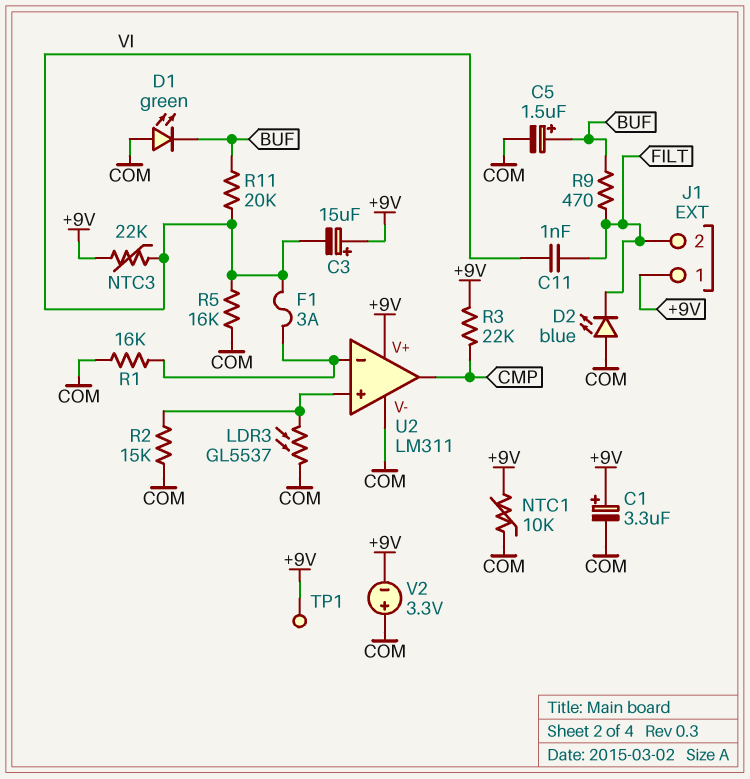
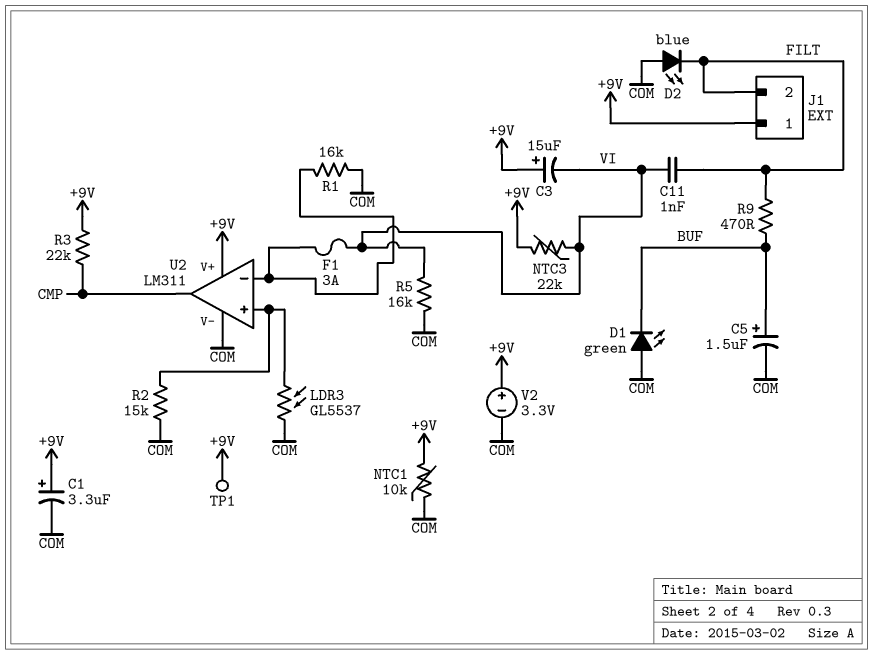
R11: 20k (BUF, VI) -> none
V2: 3.3V (plus COM, minus +9V) -> 3.3V (plus +9V, minus COM)

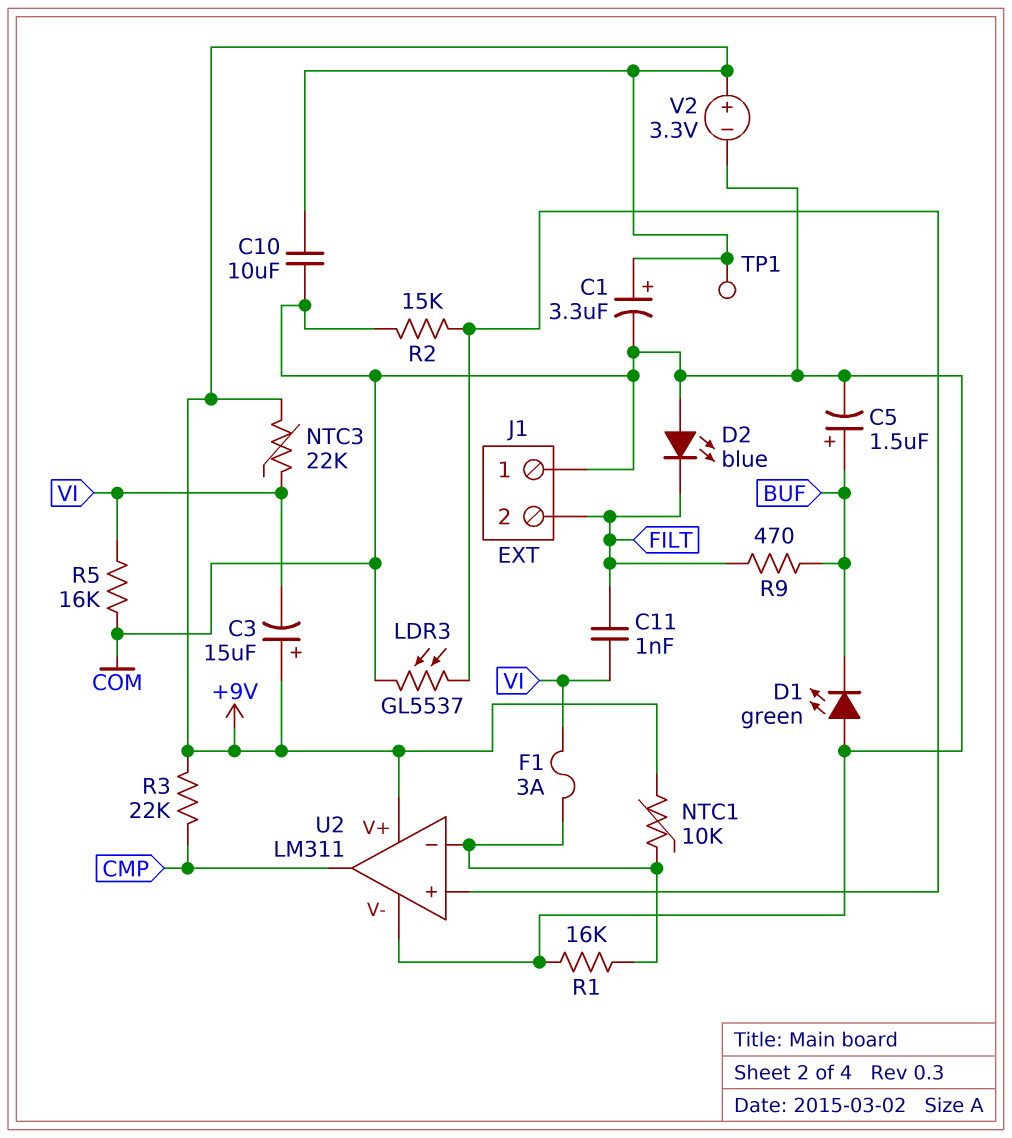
C10: none -> 10uF (+9V, COM)
J1 pin 1: +9V -> COM
NTC1: 10k (+9V, COM) -> 10k (+9V, U2/in-)

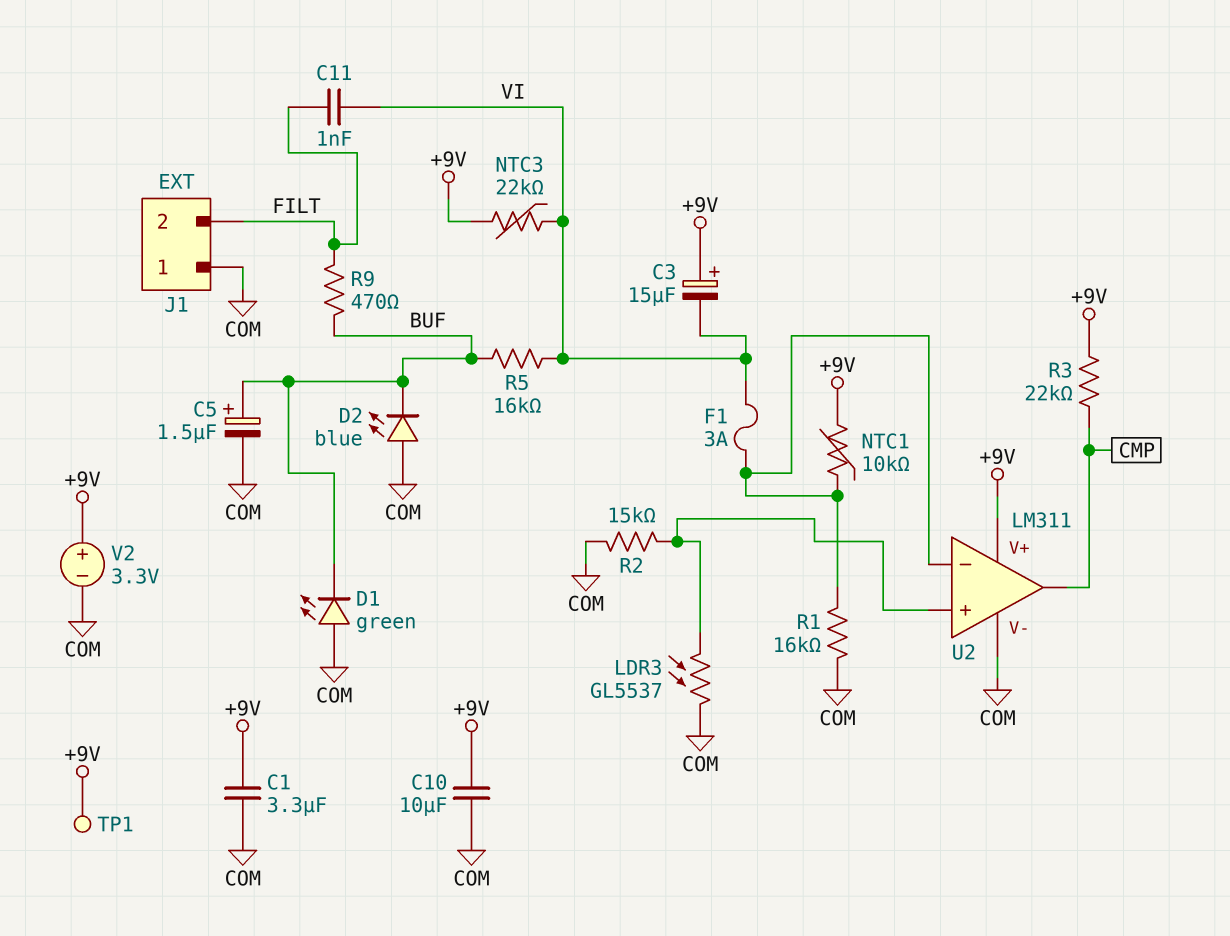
C1: 3.3uF (plus +9V, minus COM) -> 3.3uF (+9V, COM)
D2: LED blue (A COM, K FILT) -> LED blue (A COM, K BUF)
R5: 16k (COM, VI) -> 16k (BUF, VI)

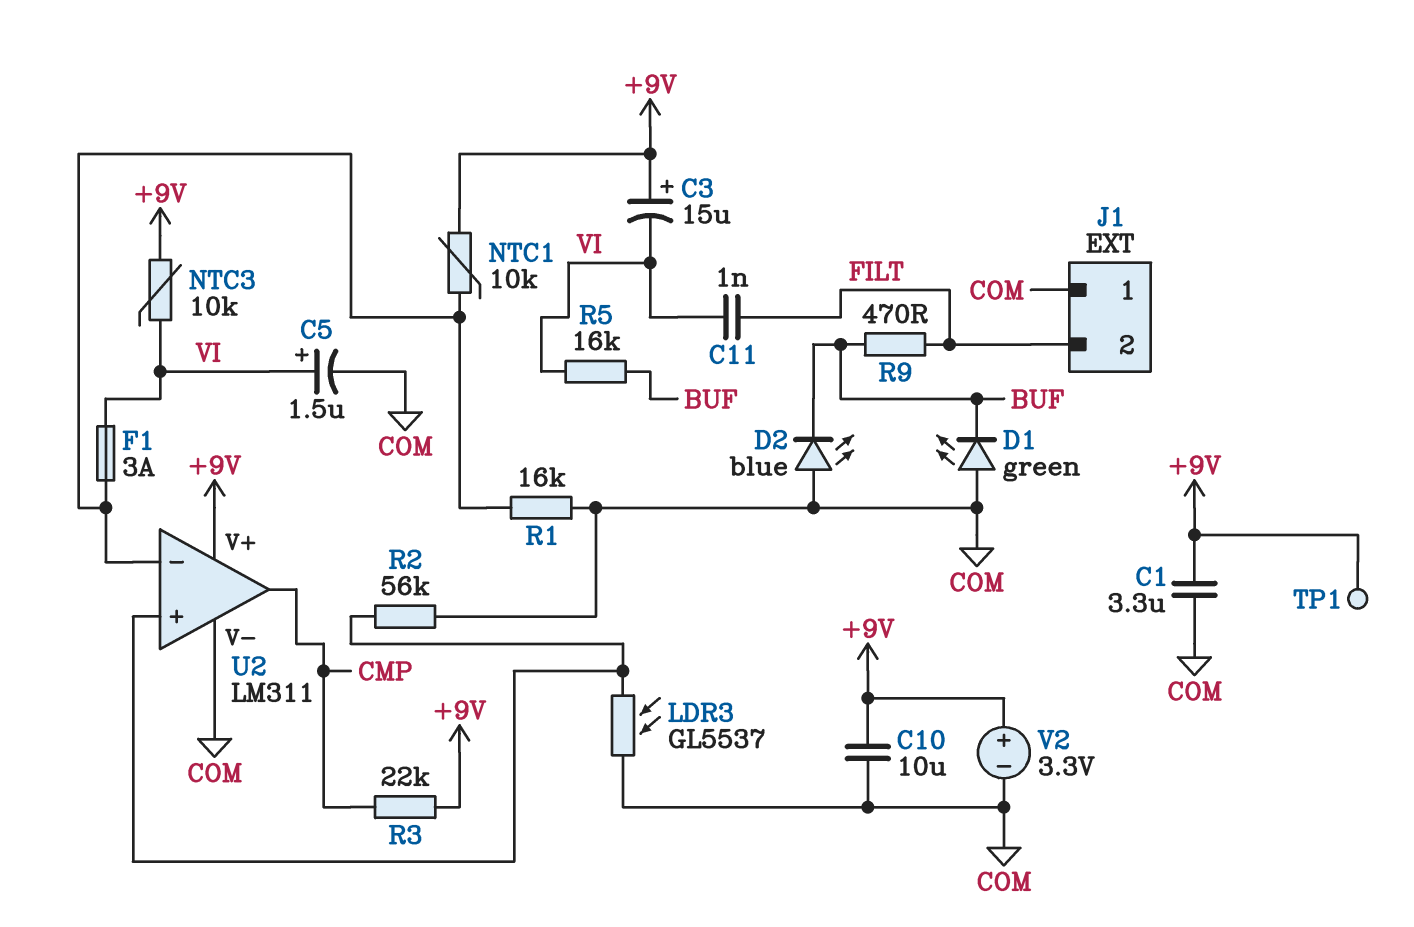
C5: 1.5uF (plus BUF, minus COM) -> 1.5uF (plus VI, minus COM)
NTC3: 22k (+9V, VI) -> 10k (+9V, VI)
R2: 15k (COM, U2/in+) -> 56k (COM, U2/in+)

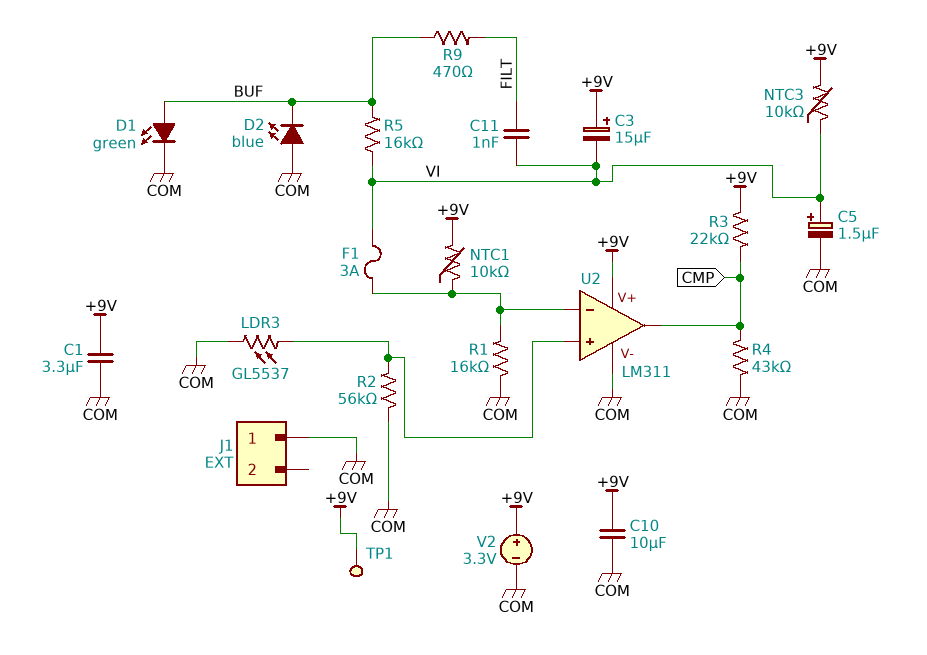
D1: LED green (A COM, K BUF) -> LED green (A BUF, K COM)
J1 pin 2: FILT -> none
R4: none -> 43k (CMP, COM)

